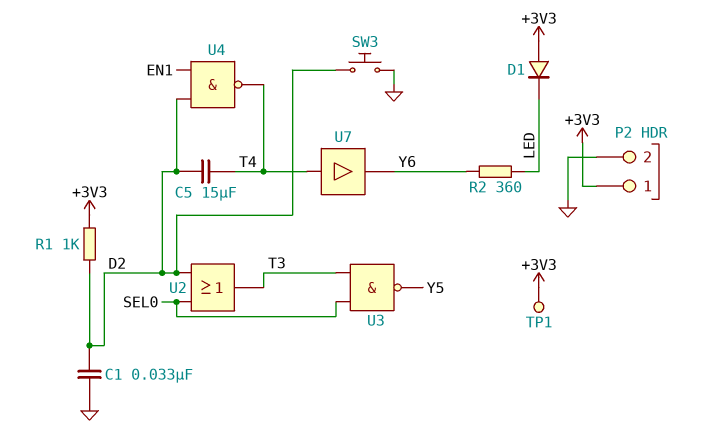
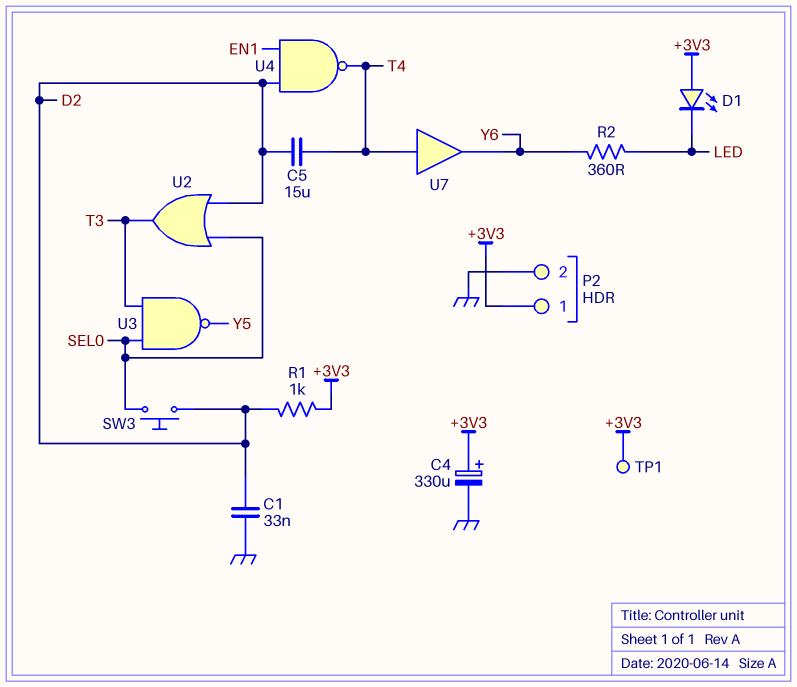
C4: none -> 330uF (plus +3V3, minus GND)
D1: diode (A +3V3, K LED) -> LED (A +3V3, K LED)
SW3: button (D2, GND) -> button (D2, SEL0)

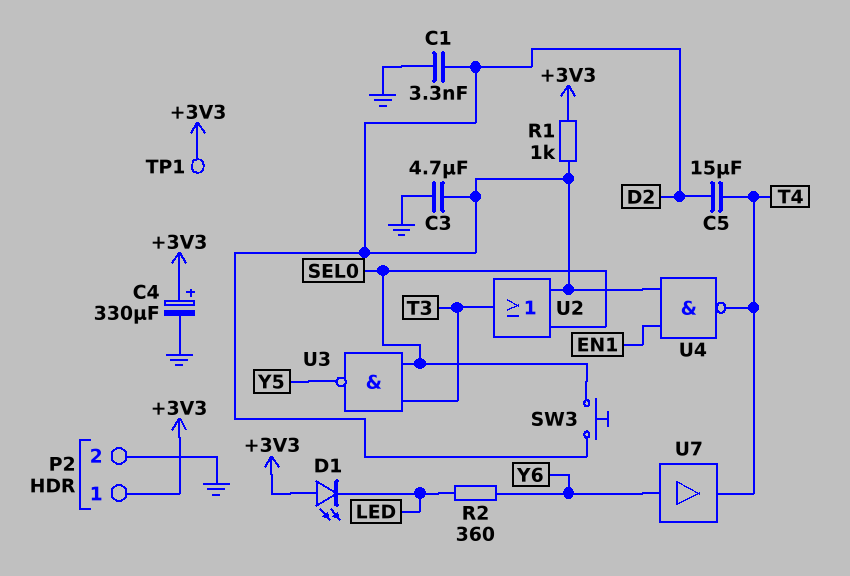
C1: 33nF (D2, GND) -> 3.3nF (D2, GND)
C3: none -> 4.7uF (D2, GND)
U7: buffer (in T4, out Y6) -> buffer (in Y6, out T4)

